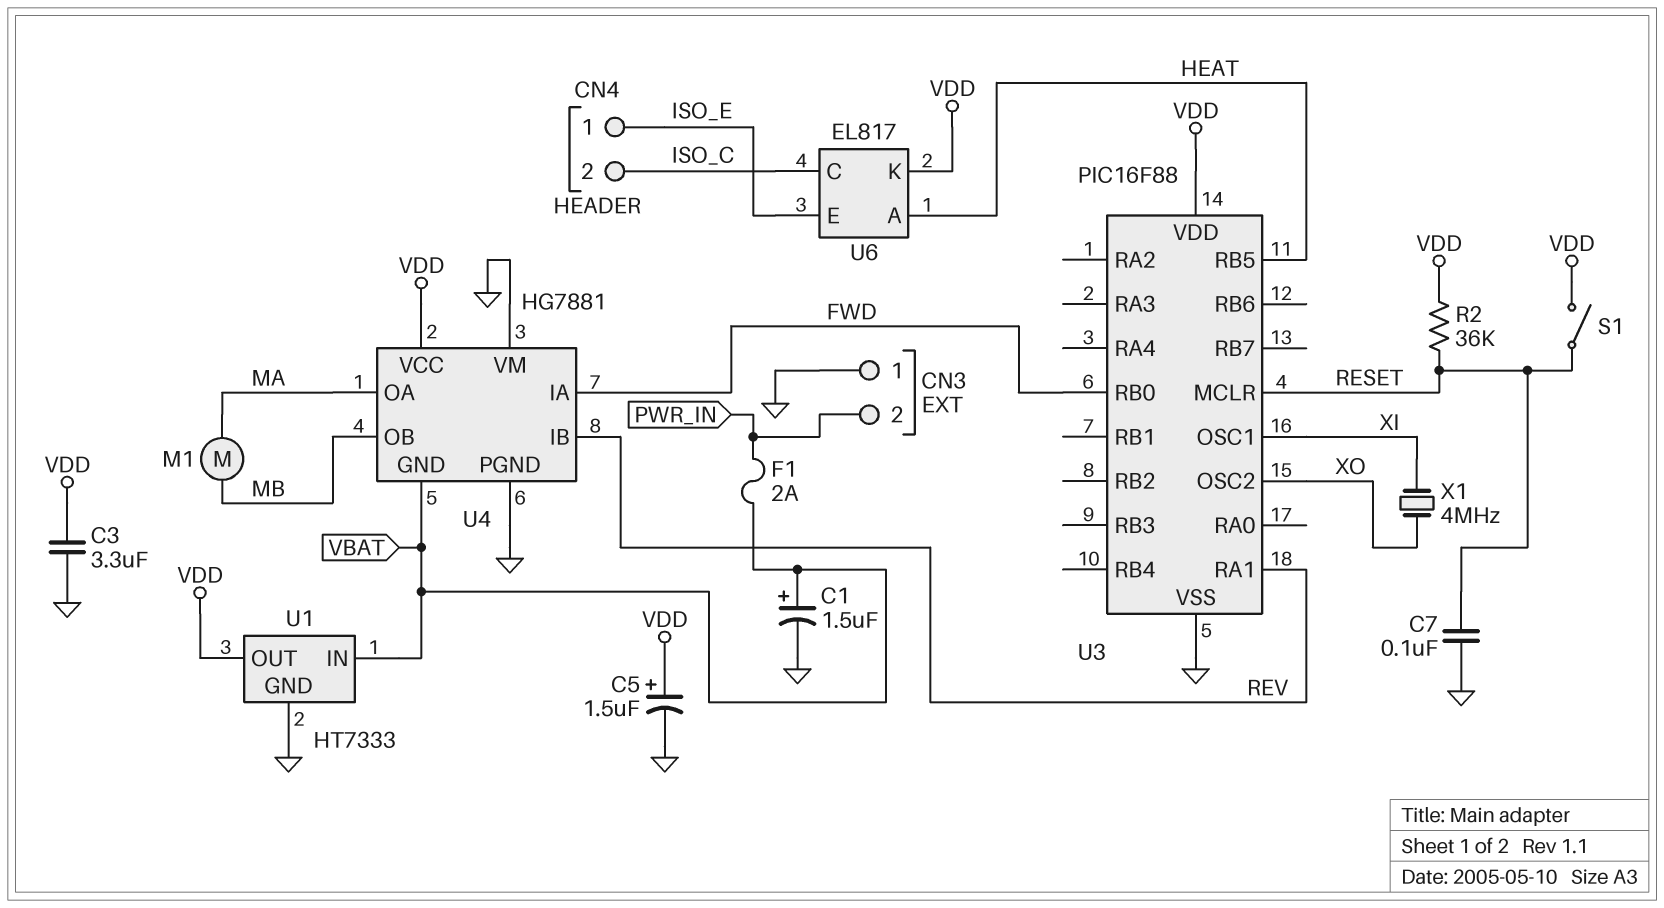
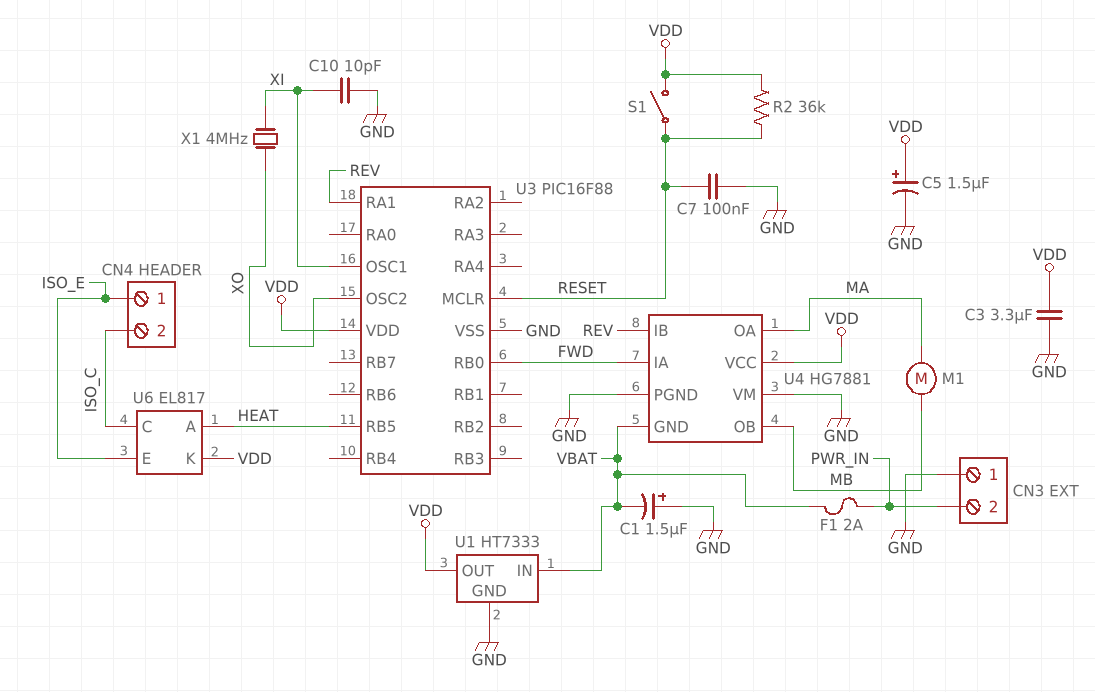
C1: 1.5uF (plus VBAT, minus GND) -> 1.5uF (plus GND, minus VBAT)
C10: none -> 10pF (GND, XI)

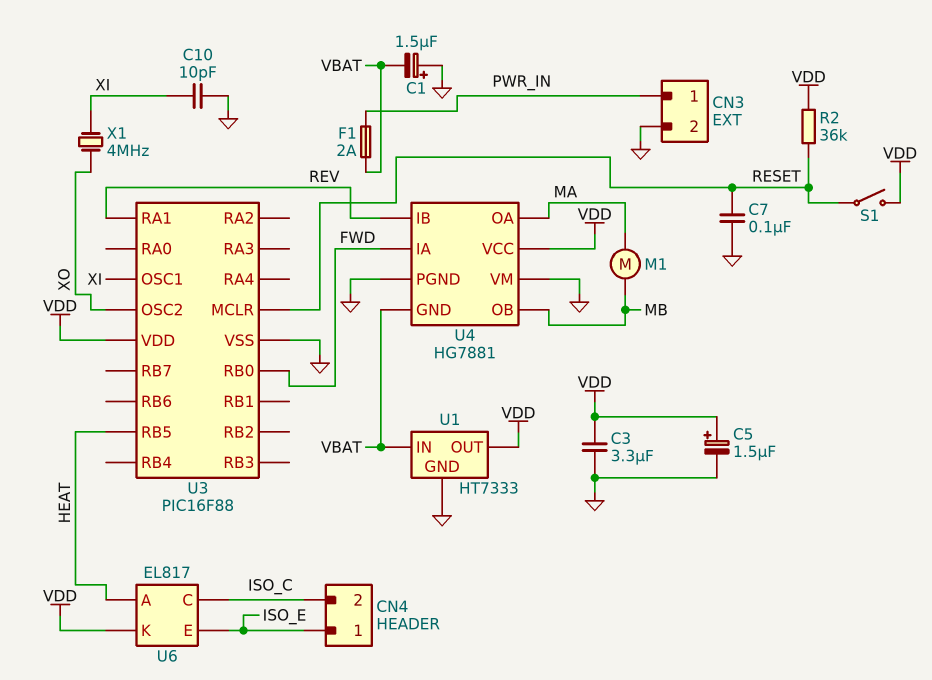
CN3 pin 1: GND -> PWR_IN
CN3 pin 2: PWR_IN -> GND

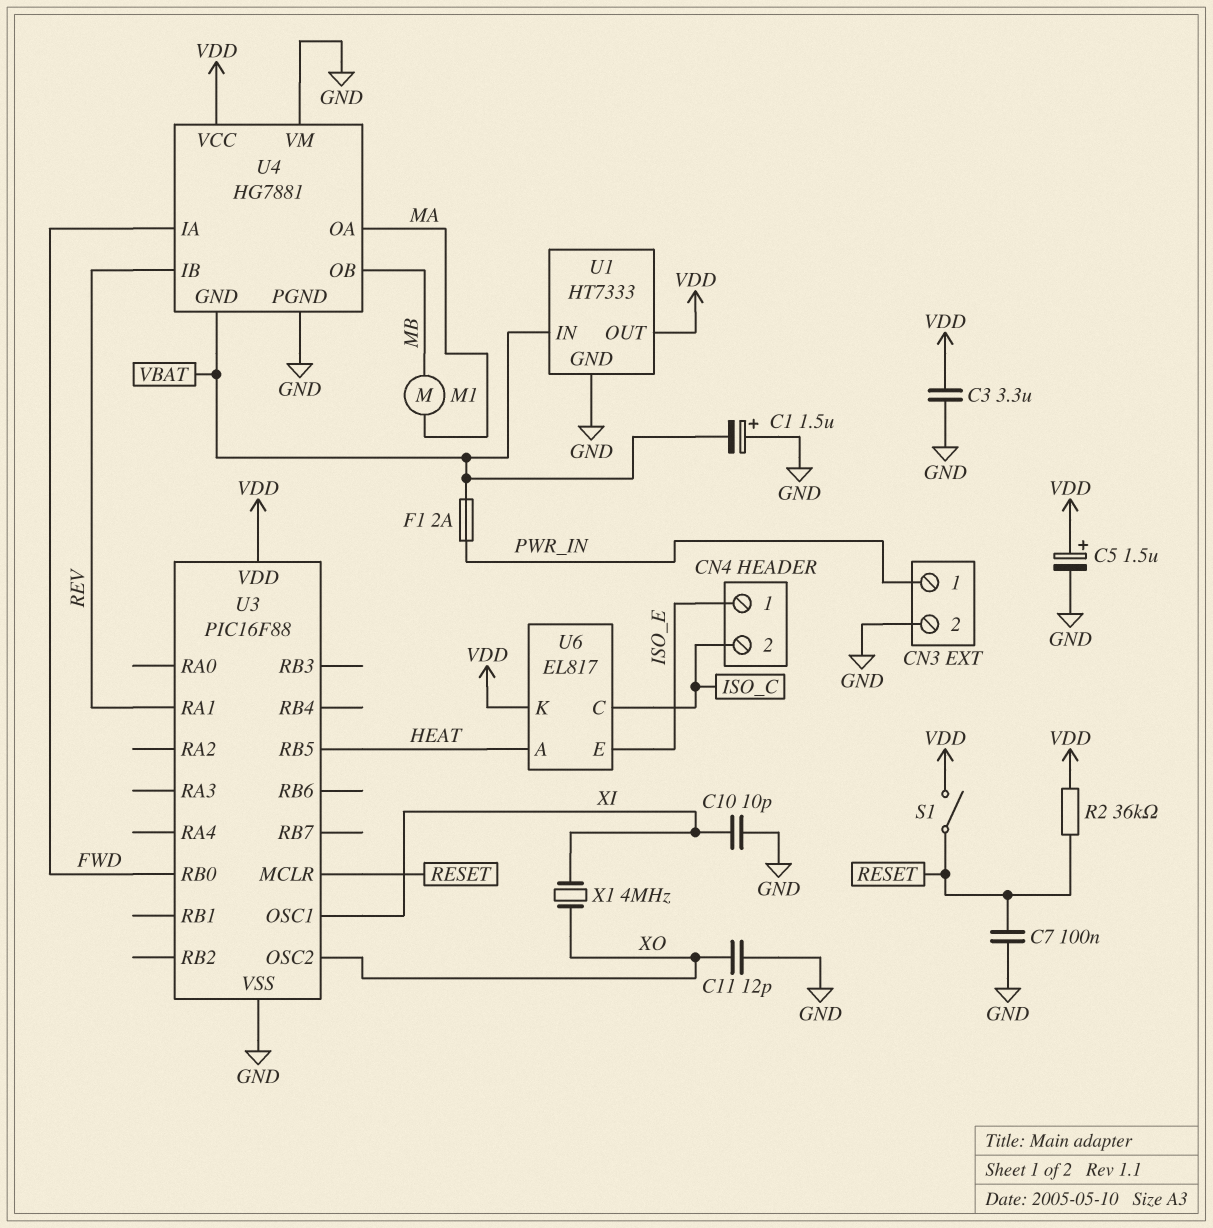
C11: none -> 12pF (GND, XO)

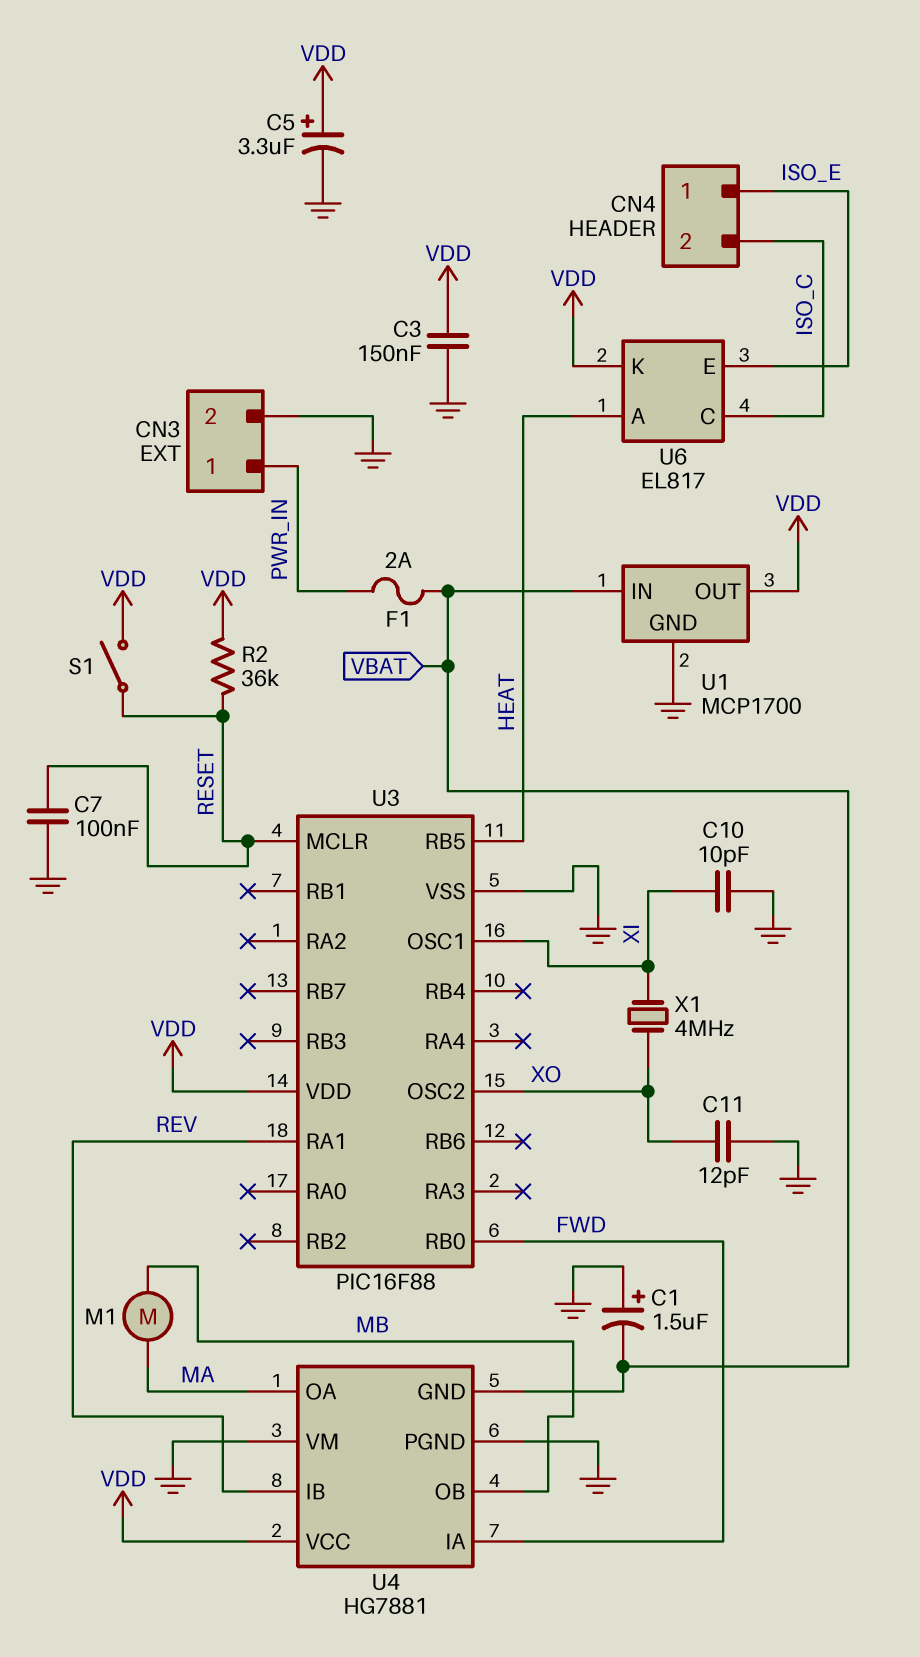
C3: 3.3uF (GND, VDD) -> 150nF (GND, VDD)
C5: 1.5uF (plus VDD, minus GND) -> 3.3uF (plus VDD, minus GND)
U1: HT7333 -> MCP1700

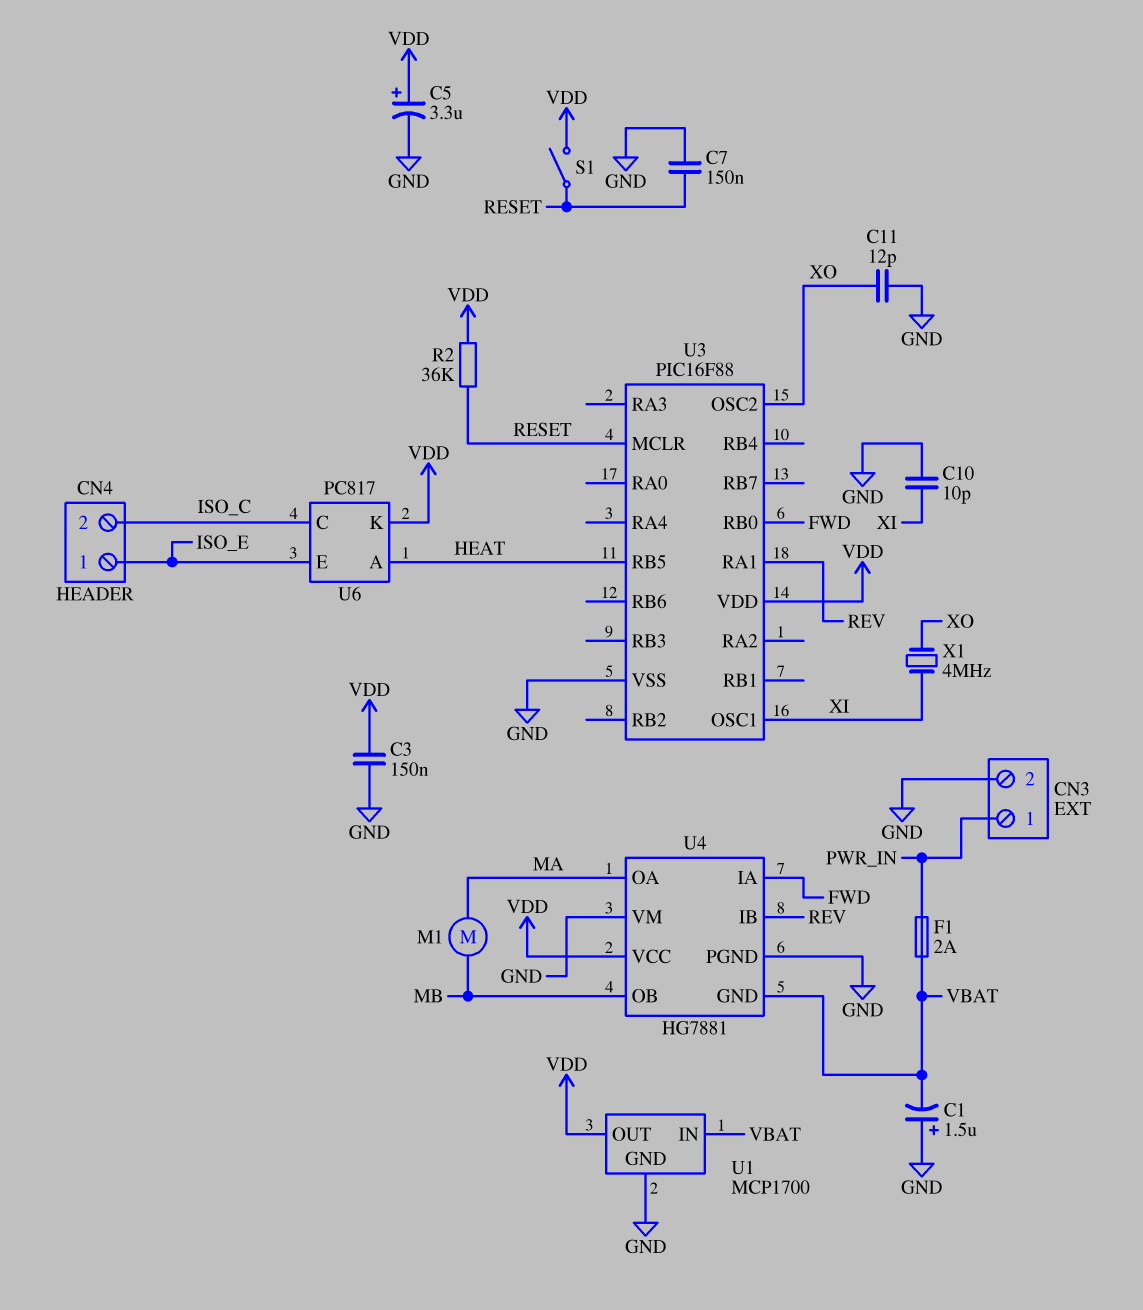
C7: 100nF (GND, RESET) -> 150nF (GND, RESET)
U6: EL817 -> PC817

